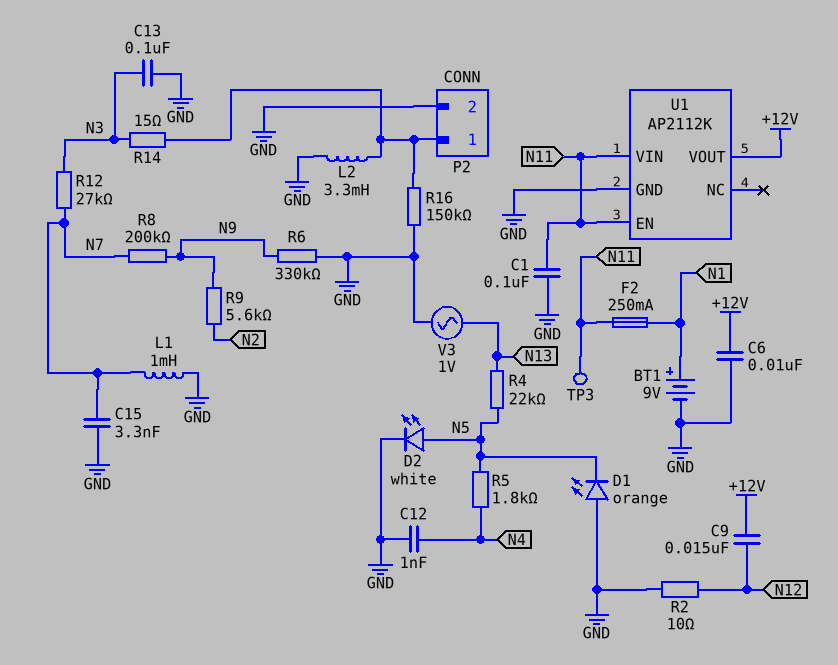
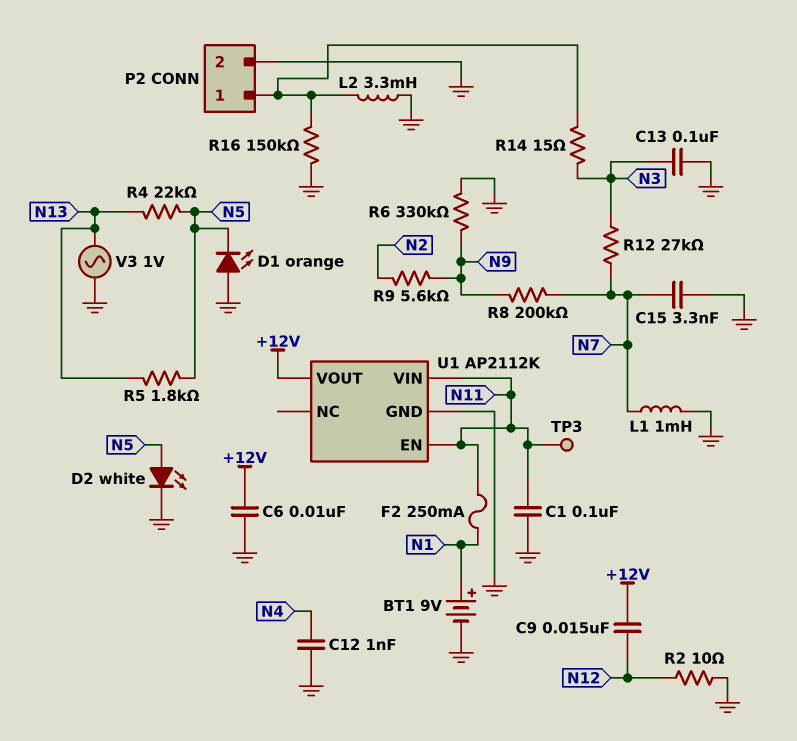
R5: 1.8k (N4, N5) -> 1.8k (N5, N13)

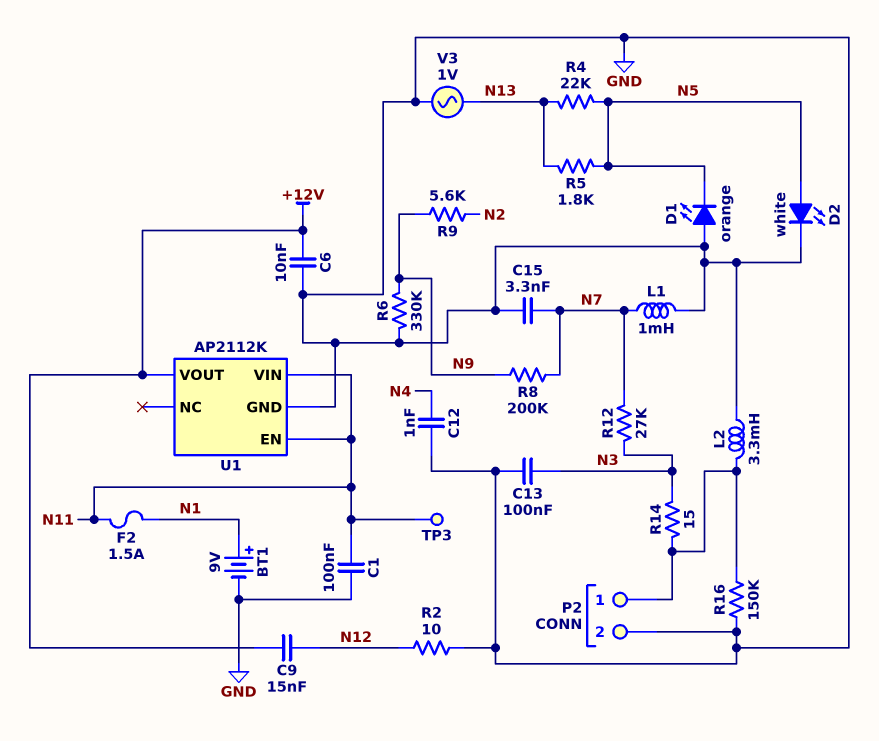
F2: 250mA (N1, N11) -> 1.5A (N1, N11)

